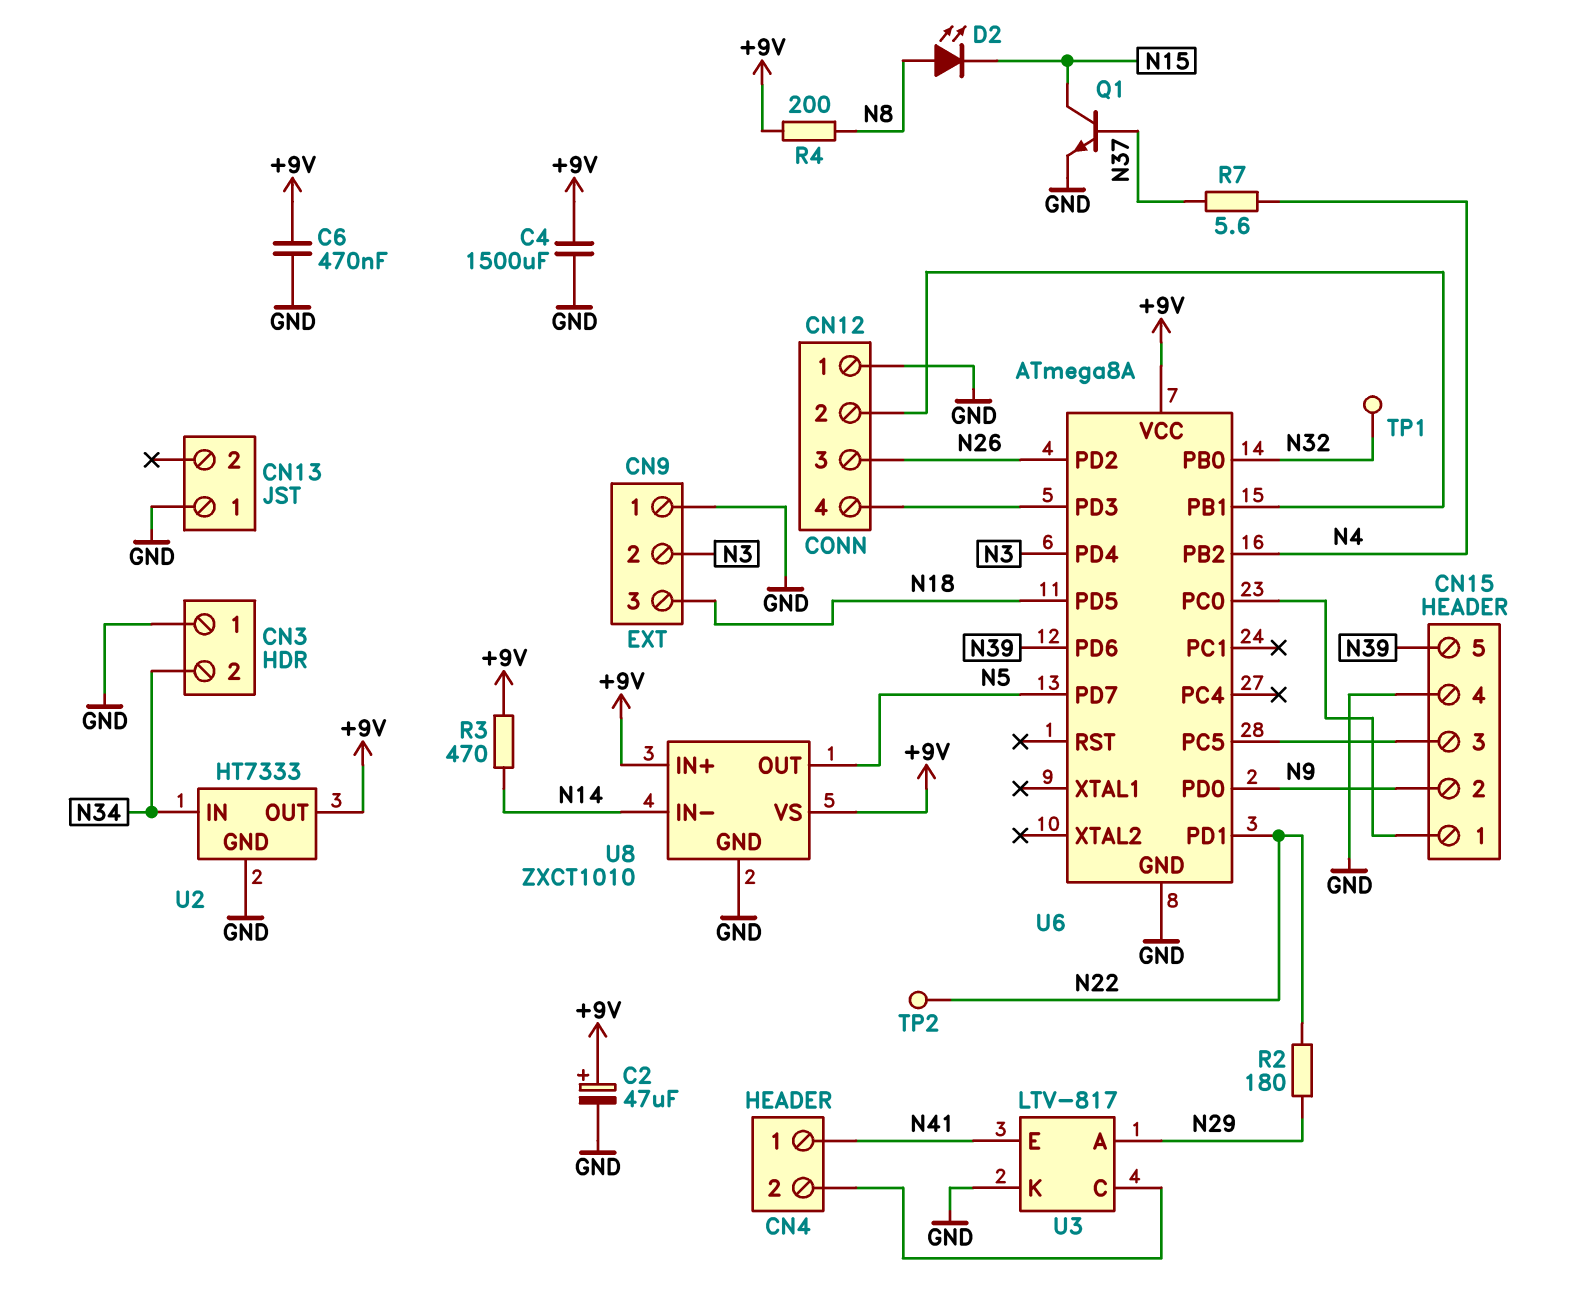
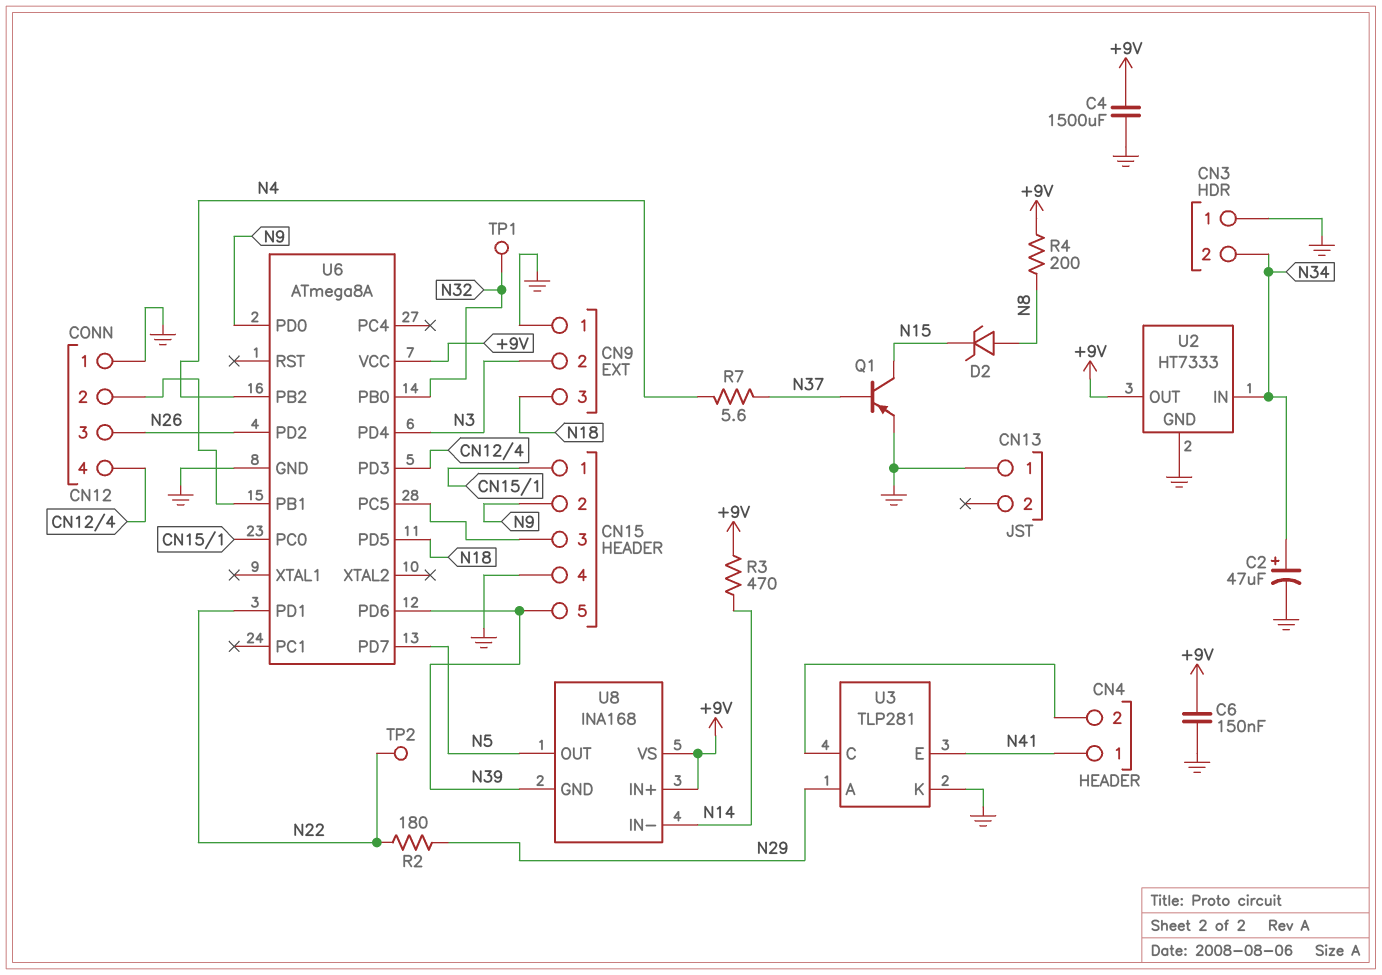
C2: 47uF (plus +9V, minus GND) -> 47uF (plus N34, minus GND)
C6: 470nF (+9V, GND) -> 150nF (+9V, GND)
D2: LED (A N8, K N15) -> zener (A N8, K N15)
Q1: NPN (B N37, C N15, E GND) -> PNP (B N37, C N15, E GND)
U3: LTV-817 -> TLP281
U8: ZXCT1010 -> INA168
U8 pin GND: GND -> N39

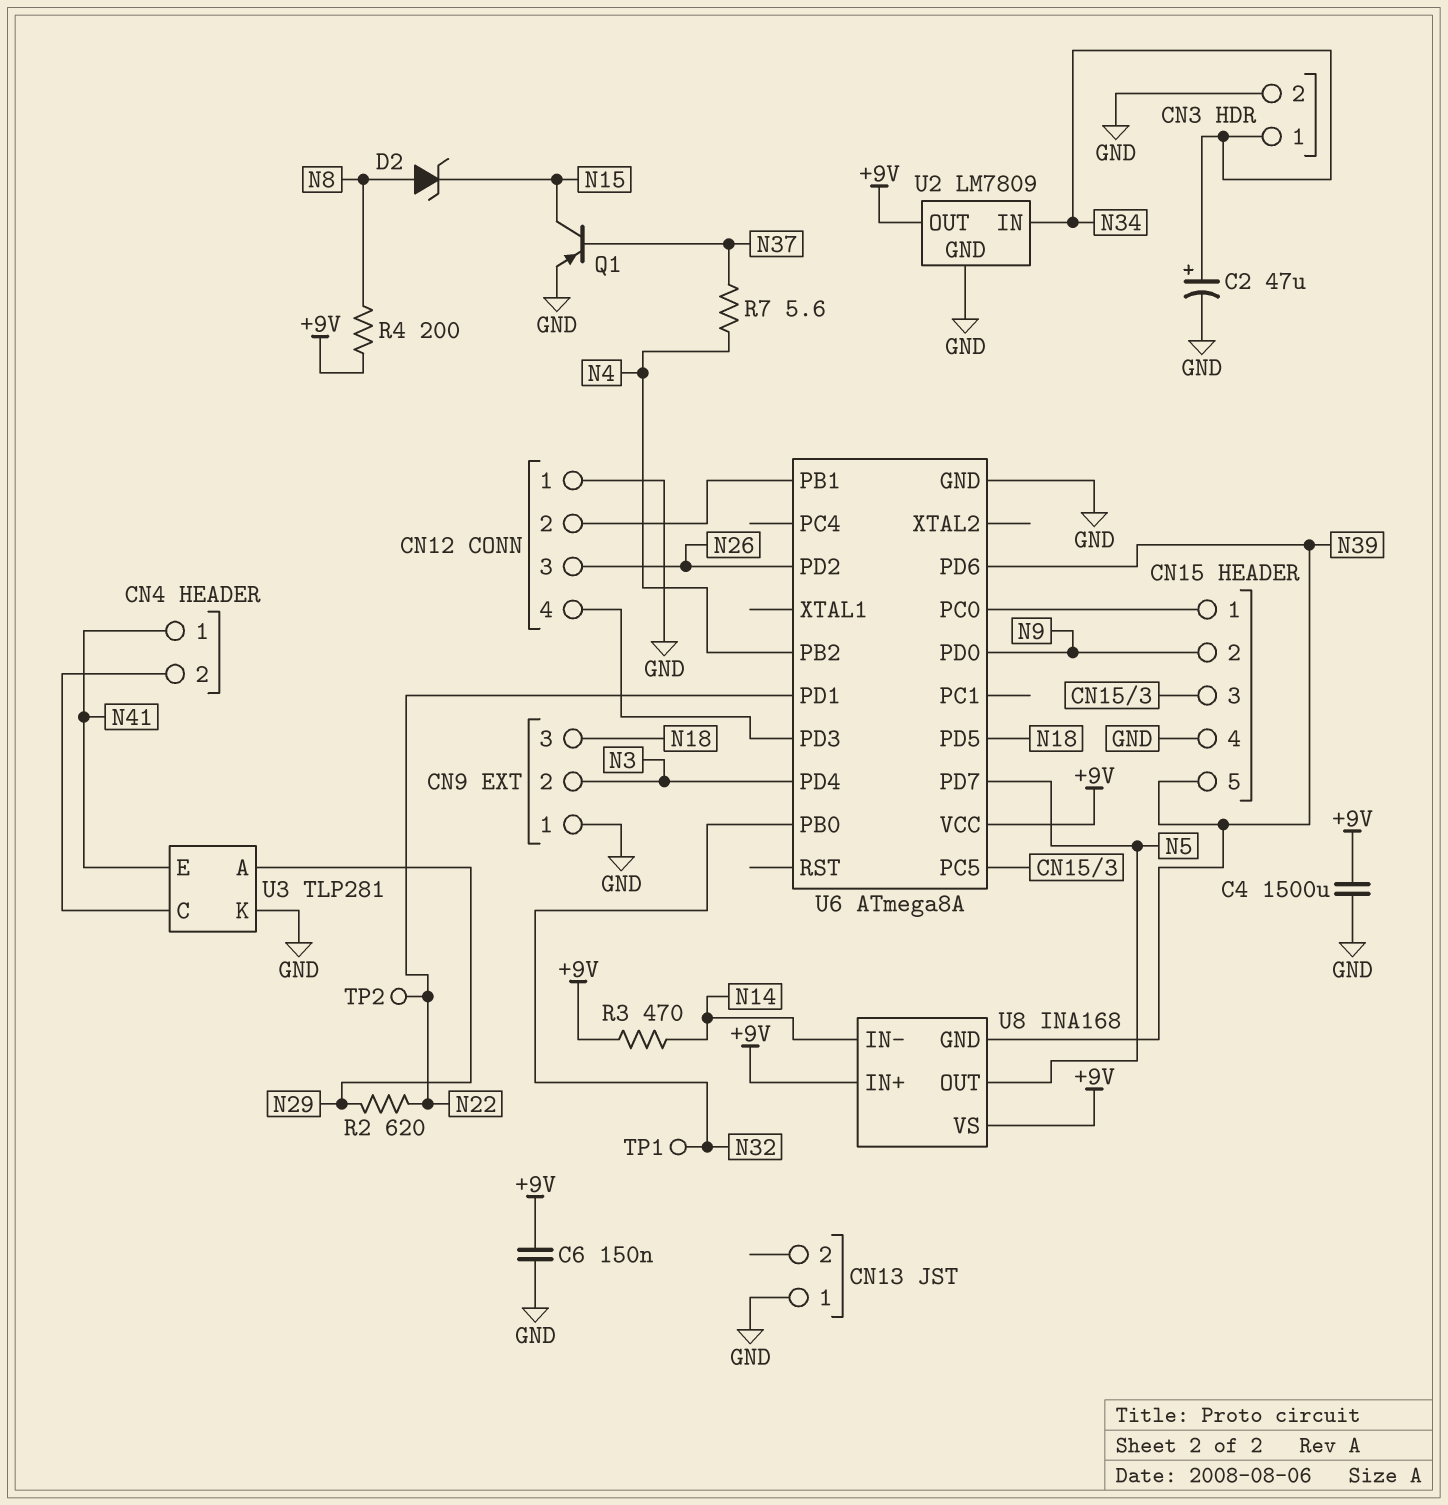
CN3 pin 1: GND -> N34
CN3 pin 2: N34 -> GND
R2: 180 (N22, N29) -> 620 (N22, N29)
U2: HT7333 -> LM7809

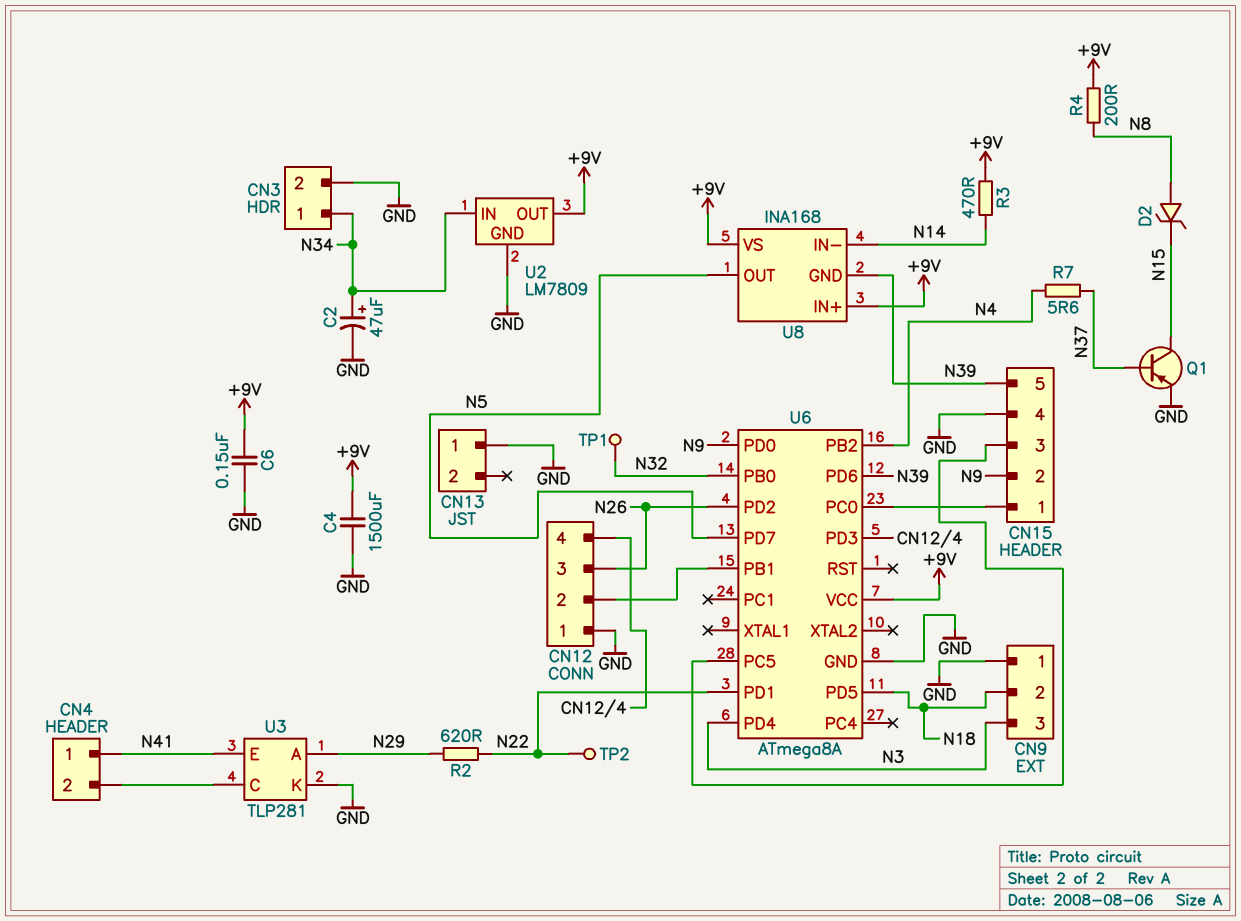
CN9 pin 2: N3 -> N18
CN9 pin 3: N18 -> N3

